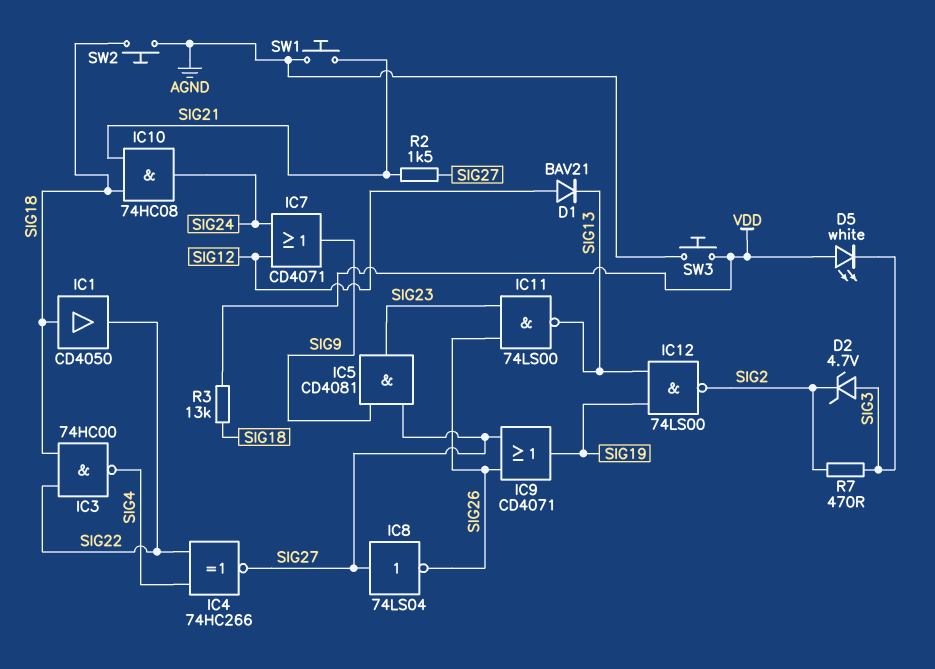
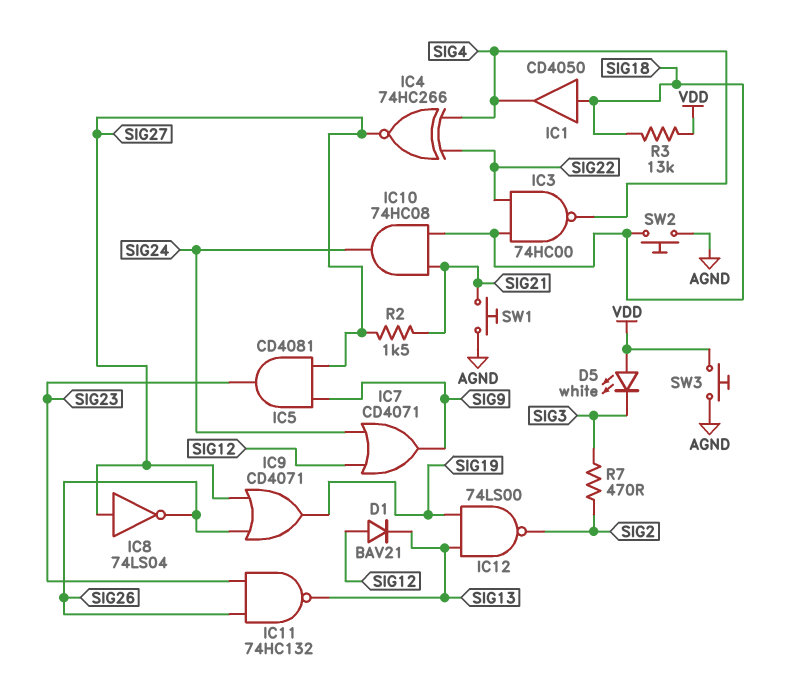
D2: zener 4.7V (A SIG3, K SIG2) -> none
IC1: buffer CD4050 (in SIG18, out SIG22) -> buffer CD4050 (in SIG18, out SIG4)
IC11: NAND 74LS00 (in SIG23, in SIG26, out SIG13) -> NAND 74HC132 (in SIG23, in SIG26, out SIG13)

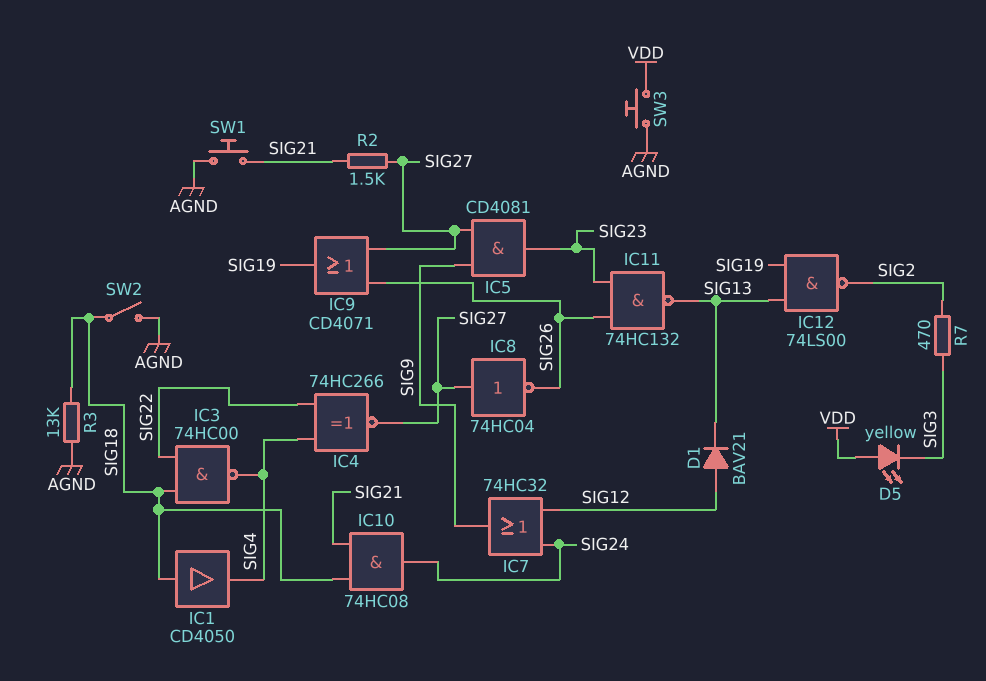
D5: LED white (A VDD, K SIG3) -> LED yellow (A VDD, K SIG3)
IC7: OR CD4071 (in SIG12, in SIG24, out SIG9) -> OR 74HC32 (in SIG12, in SIG24, out SIG9)
IC8: NOT 74LS04 (in SIG27, out SIG26) -> NOT 74HC04 (in SIG27, out SIG26)
R3: 13k (SIG18, VDD) -> 13k (AGND, SIG18)
SW2: button (AGND, SIG18) -> switch (AGND, SIG18)

